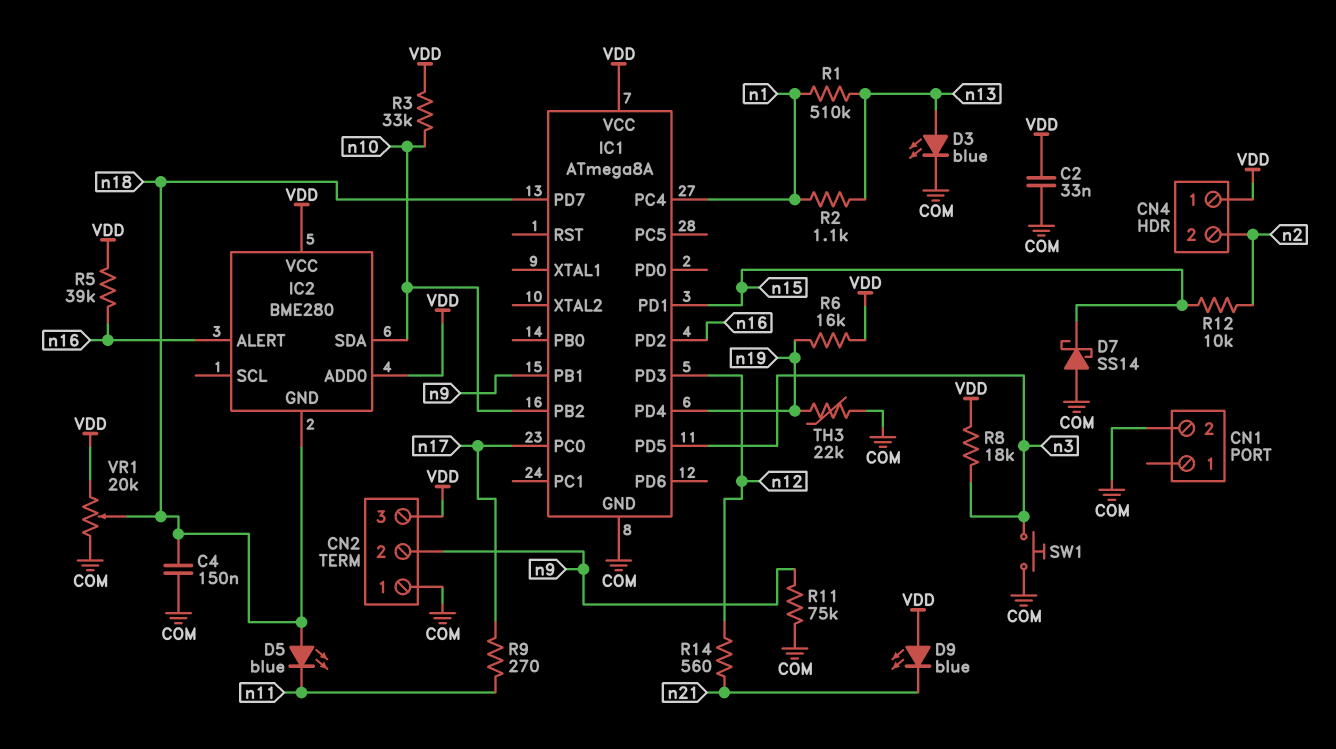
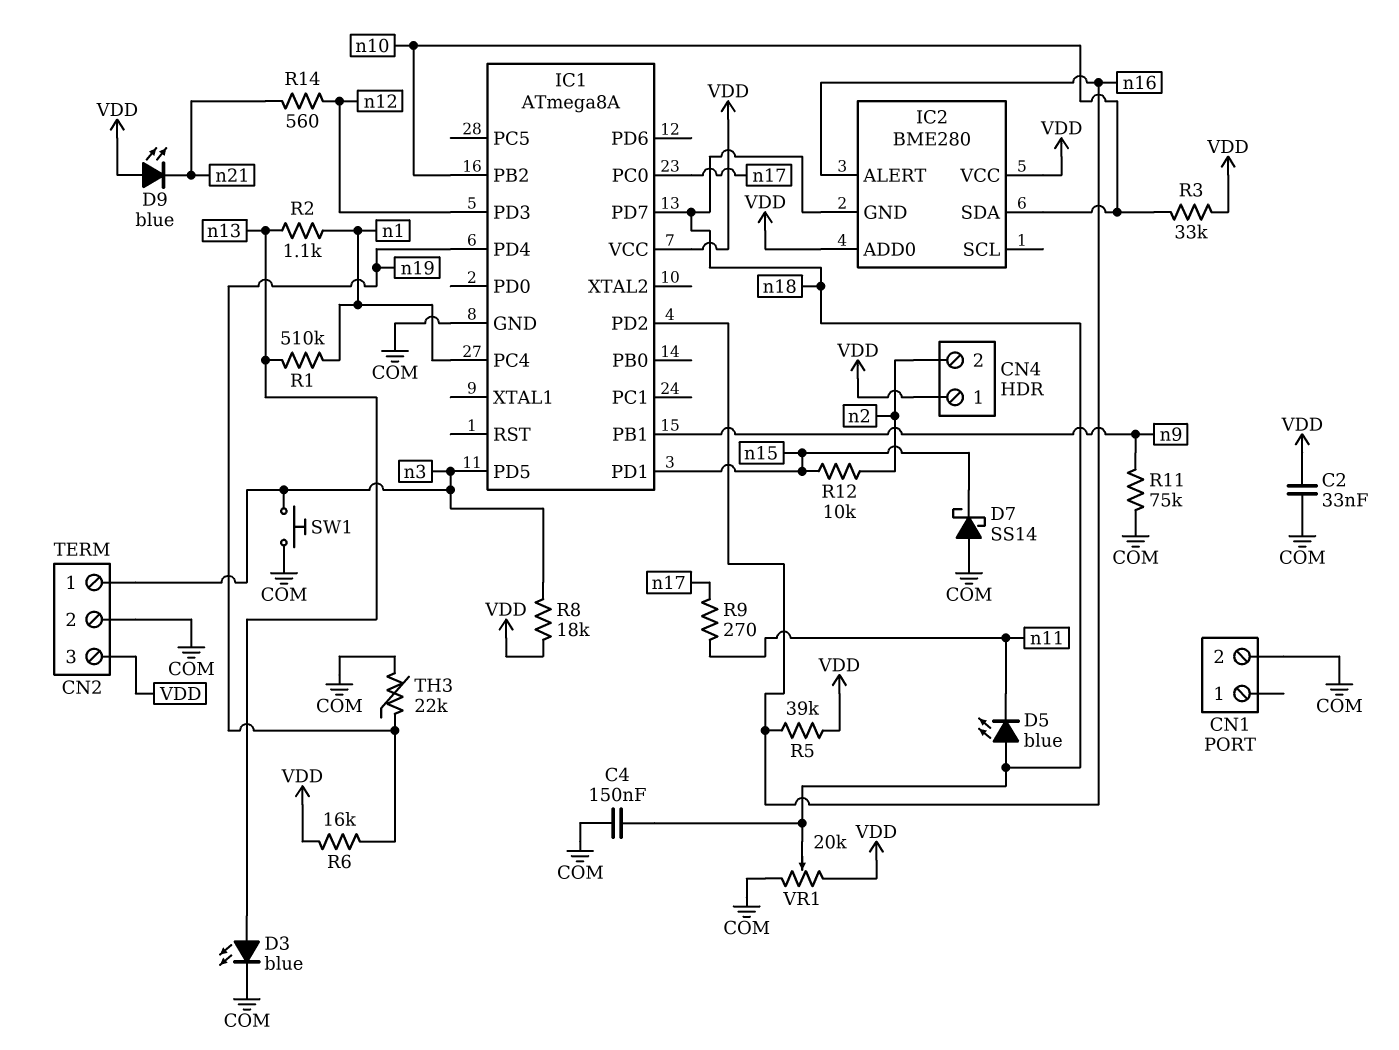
CN2 pin 1: COM -> n3
CN2 pin 2: n9 -> COM

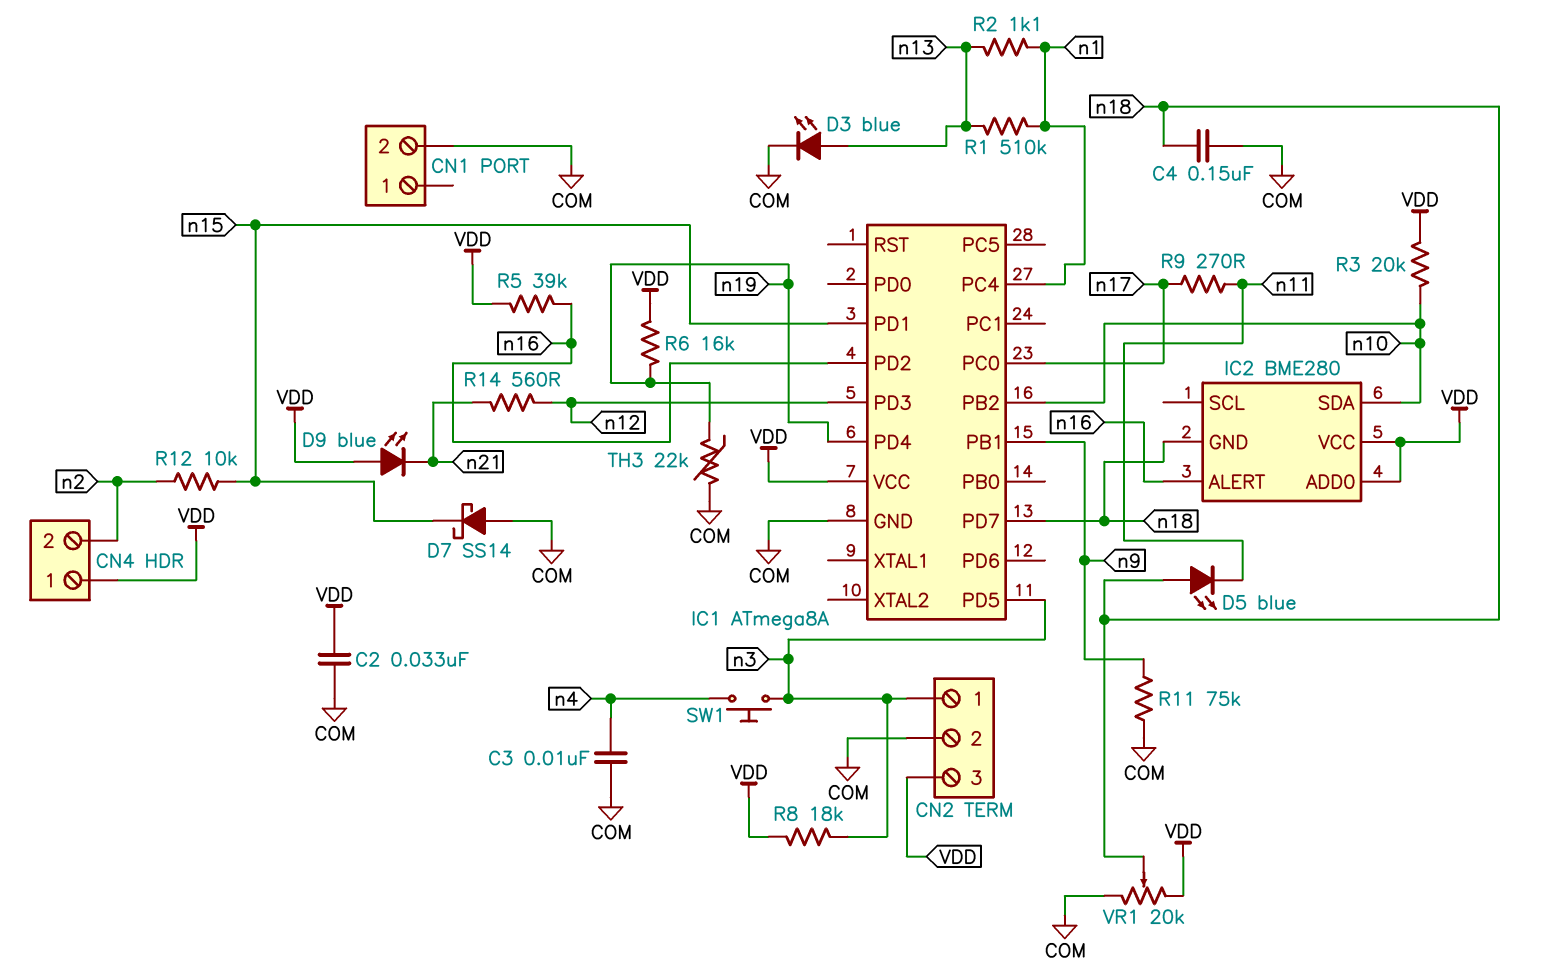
C3: none -> 10nF (COM, n4)
R3: 33k (VDD, n10) -> 20k (VDD, n10)
SW1: button (COM, n3) -> button (n3, n4)

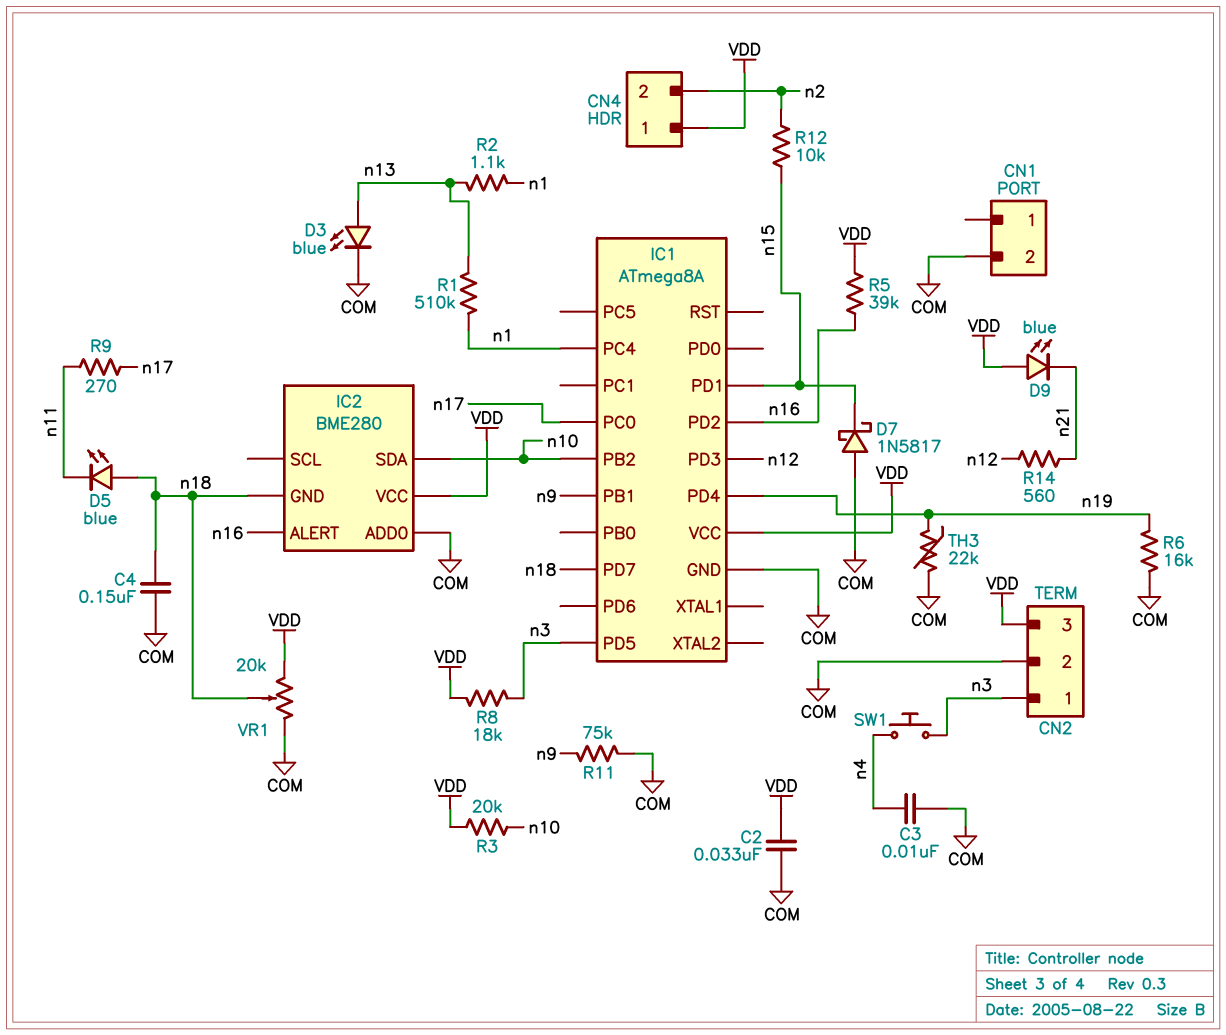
D7: schottky SS14 (A COM, K n15) -> schottky 1N5817 (A COM, K n15)
IC2 pin ADD0: VDD -> COM
R6: 16k (VDD, n19) -> 16k (COM, n19)

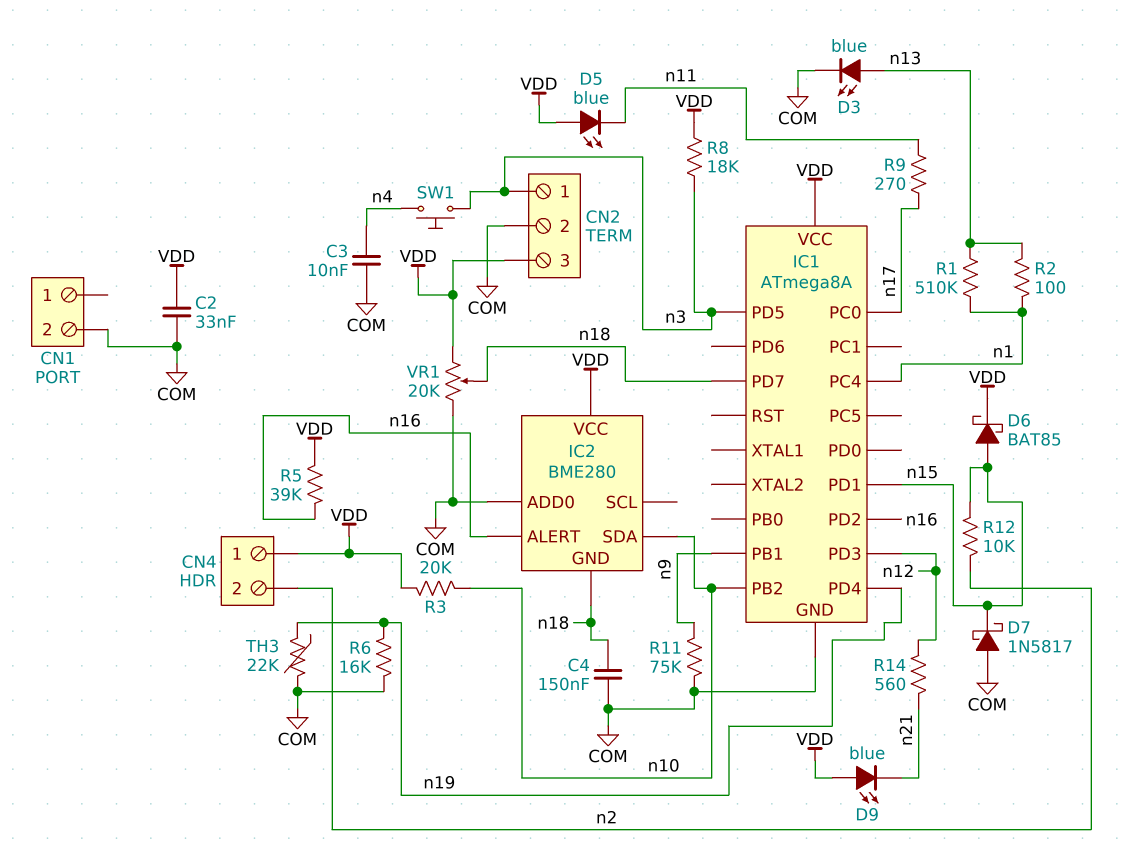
D5: LED blue (A n18, K n11) -> LED blue (A VDD, K n11)
D6: none -> schottky BAT85 (A n15, K VDD)
R2: 1.1k (n1, n13) -> 100 (n1, n13)

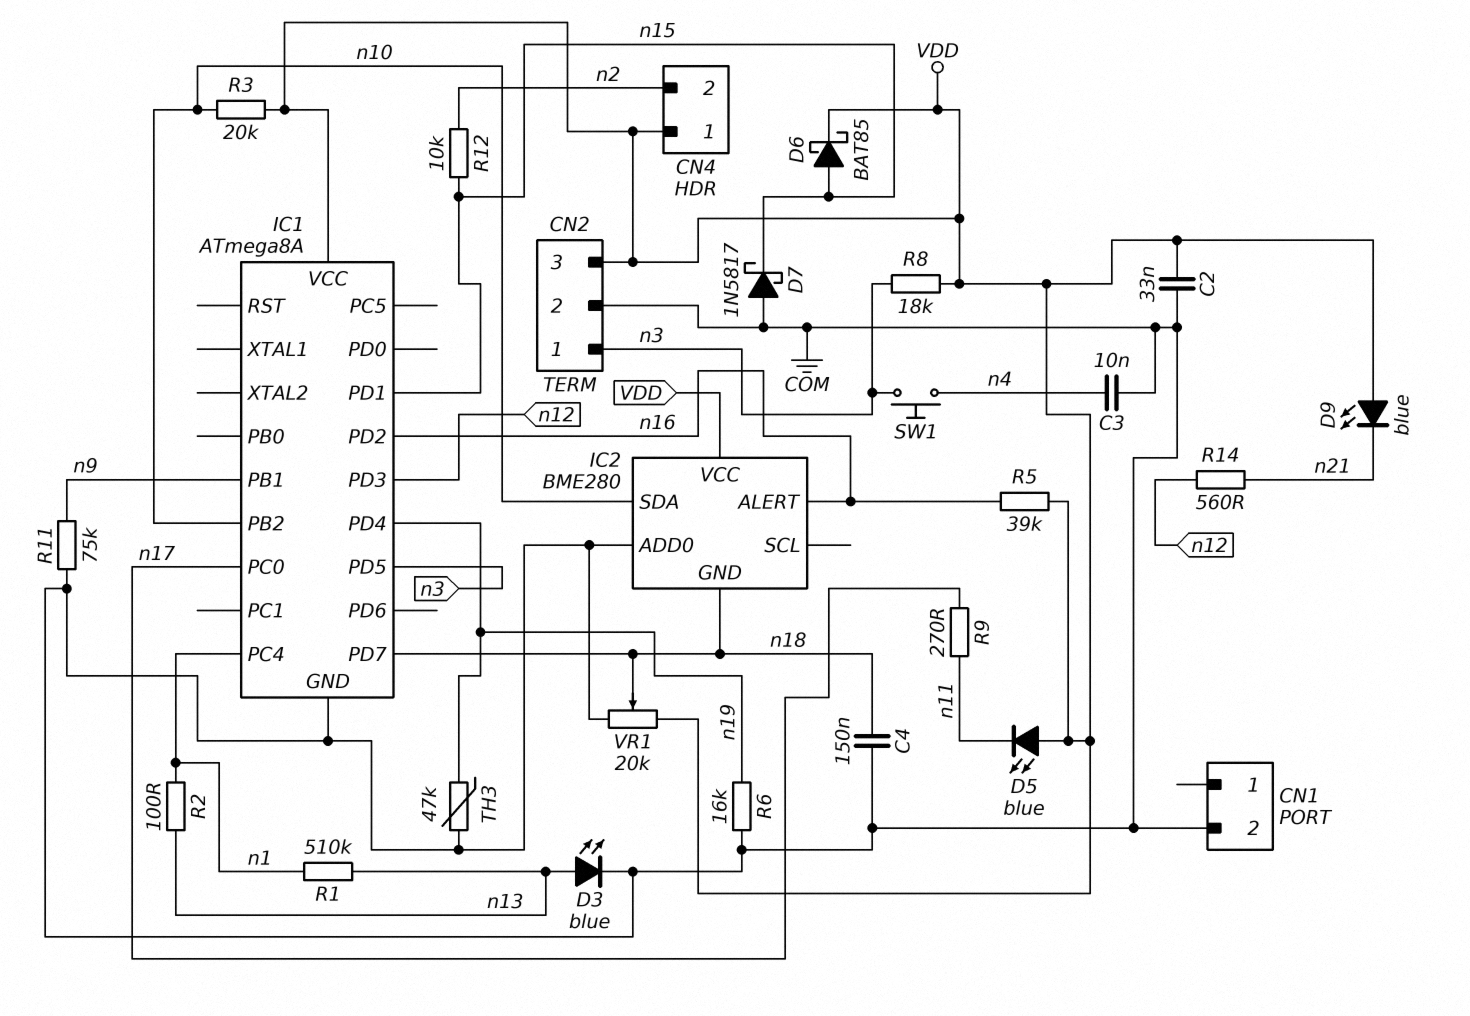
TH3: 22k (COM, n19) -> 47k (COM, n19)

